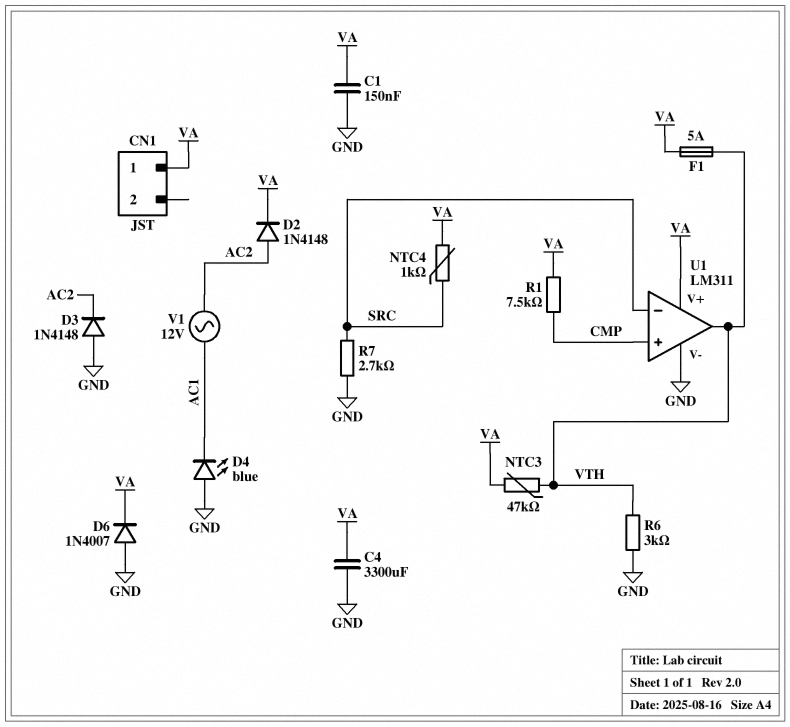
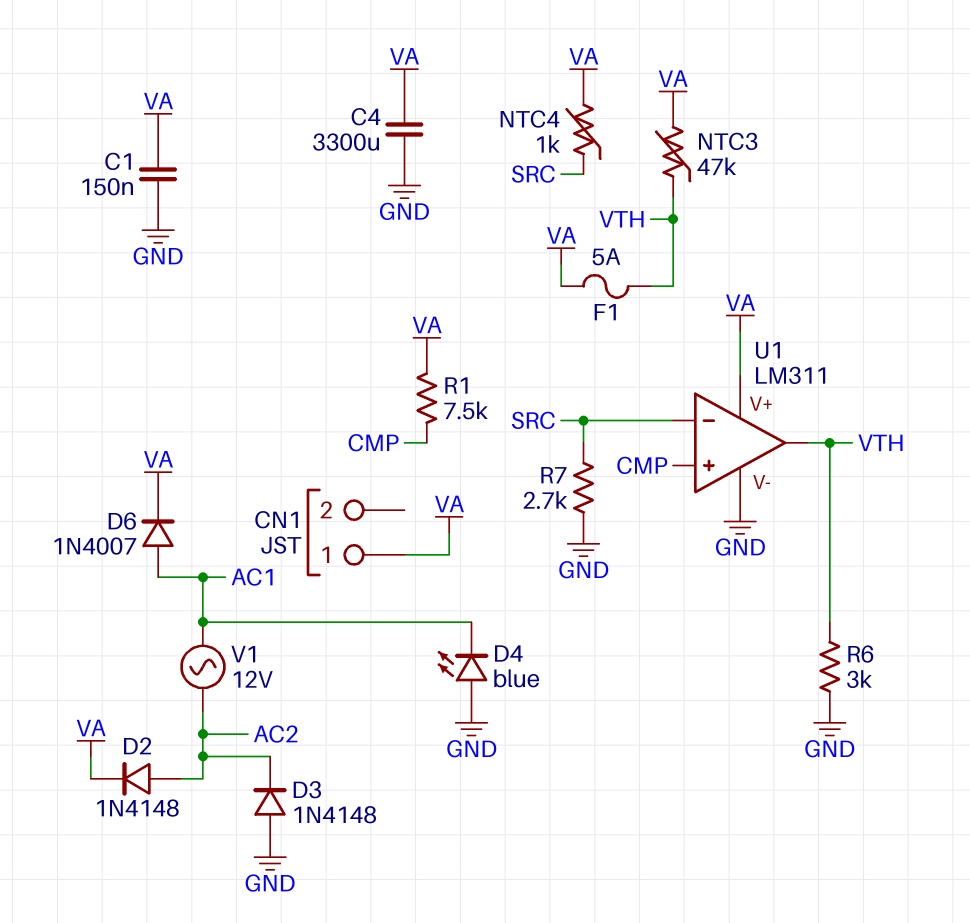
D6: diode 1N4007 (A GND, K VA) -> diode 1N4007 (A AC1, K VA)

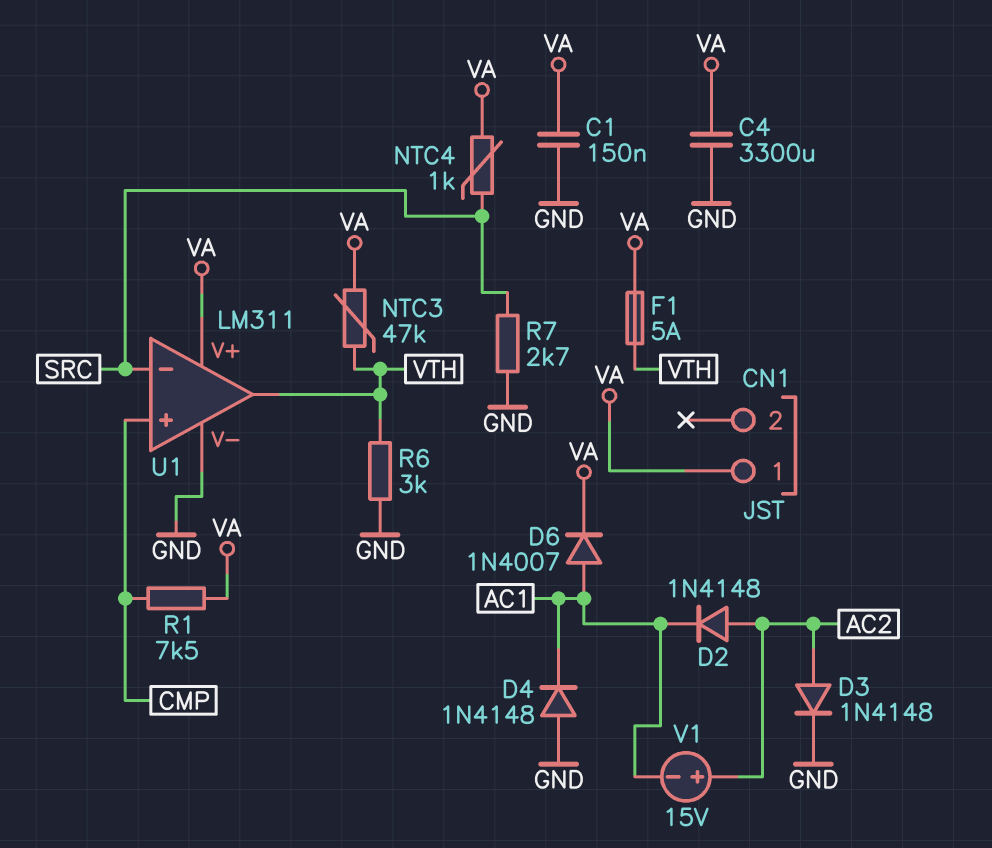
D2: diode 1N4148 (A AC2, K VA) -> diode 1N4148 (A AC2, K AC1)
D3: diode 1N4148 (A GND, K AC2) -> diode 1N4148 (A AC2, K GND)
D4: LED blue (A GND, K AC1) -> diode 1N4148 (A GND, K AC1)
V1: AC 12V (AC1, AC2) -> 15V (plus AC2, minus AC1)

